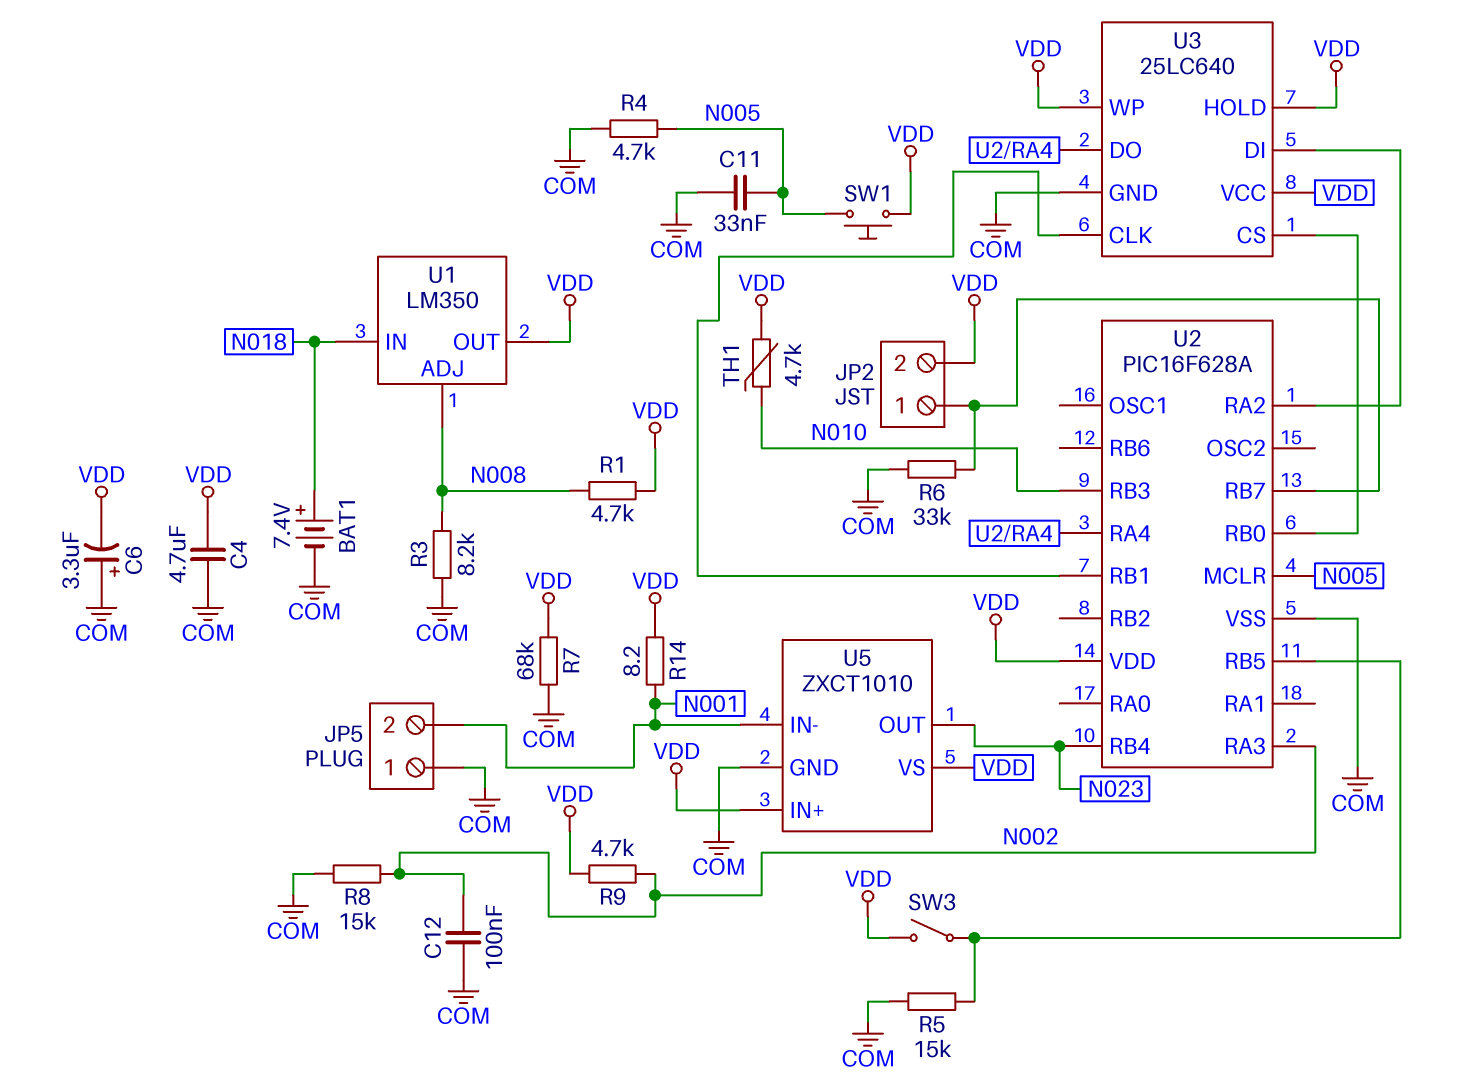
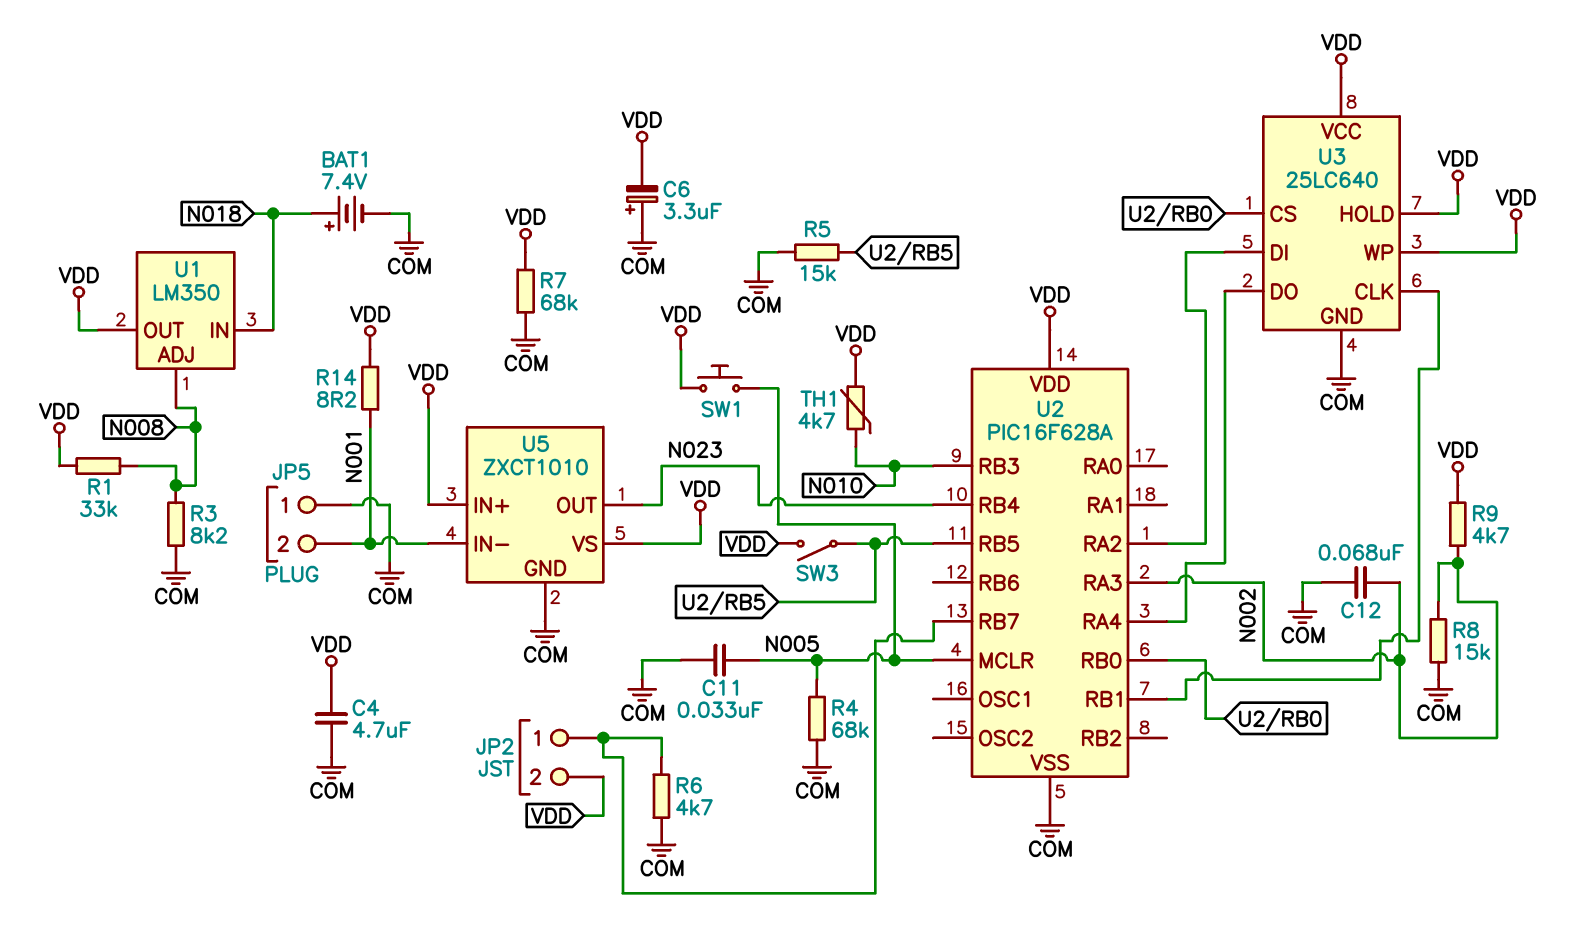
C12: 100nF (COM, N002) -> 68nF (COM, N002)
R1: 4.7k (N008, VDD) -> 33k (N008, VDD)
R4: 4.7k (COM, N005) -> 68k (COM, N005)
R6: 33k (COM, JP2/1) -> 4.7k (COM, JP2/1)

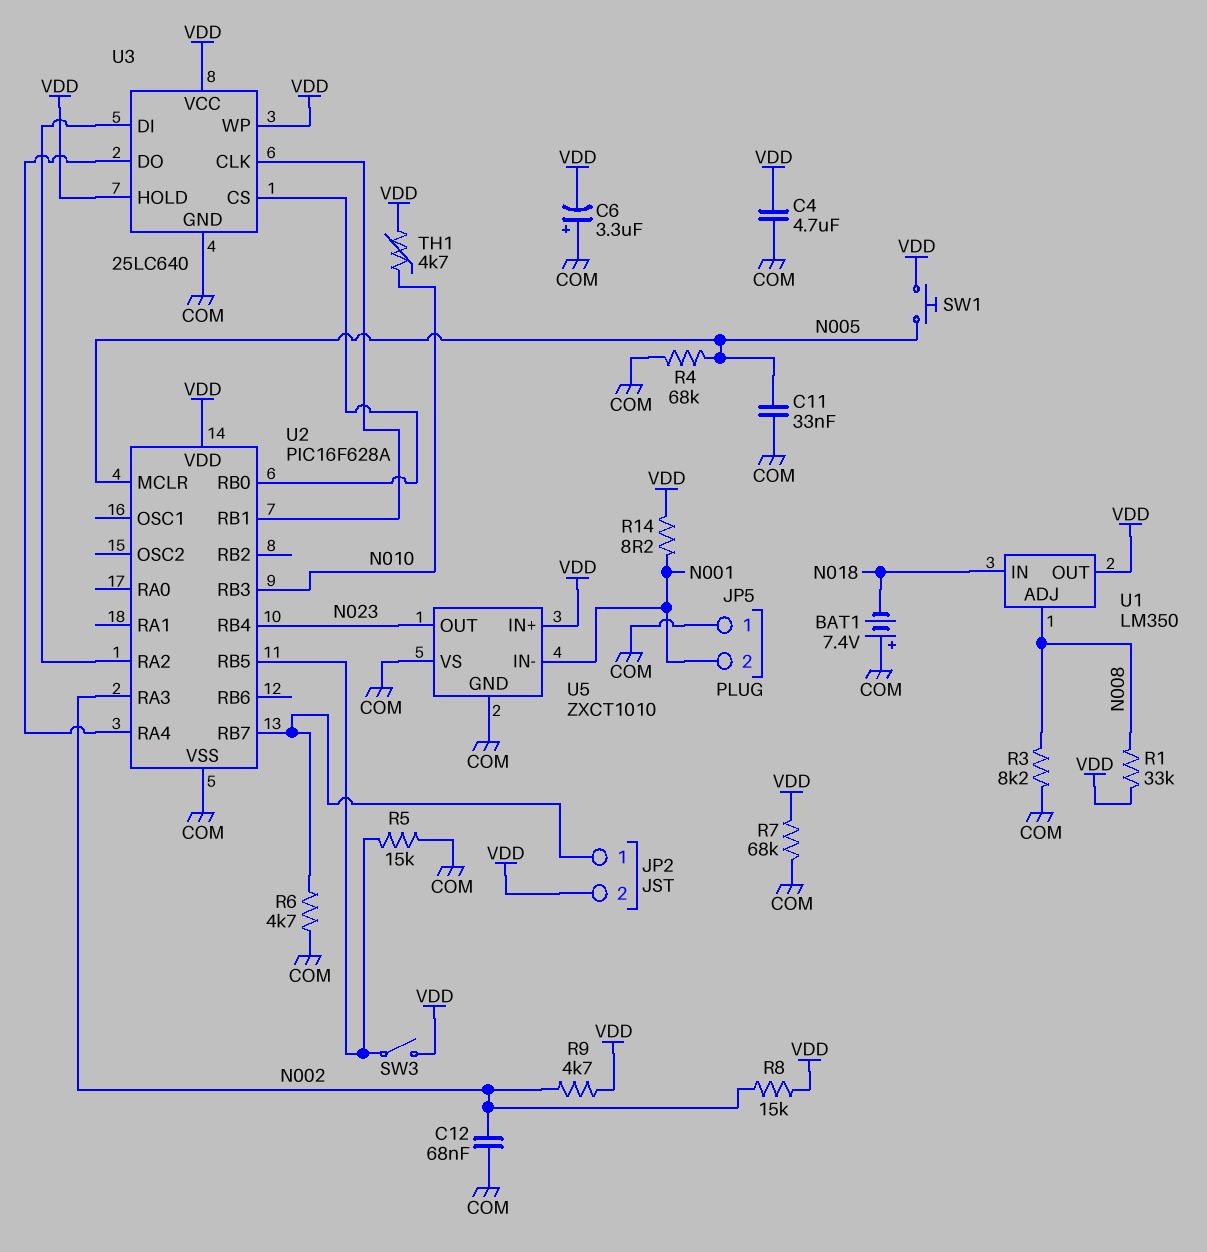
BAT1: 7.4V (plus N018, minus COM) -> 7.4V (plus COM, minus N018)
R8: 15k (COM, N002) -> 15k (N002, VDD)
U5 pin VS: VDD -> COM

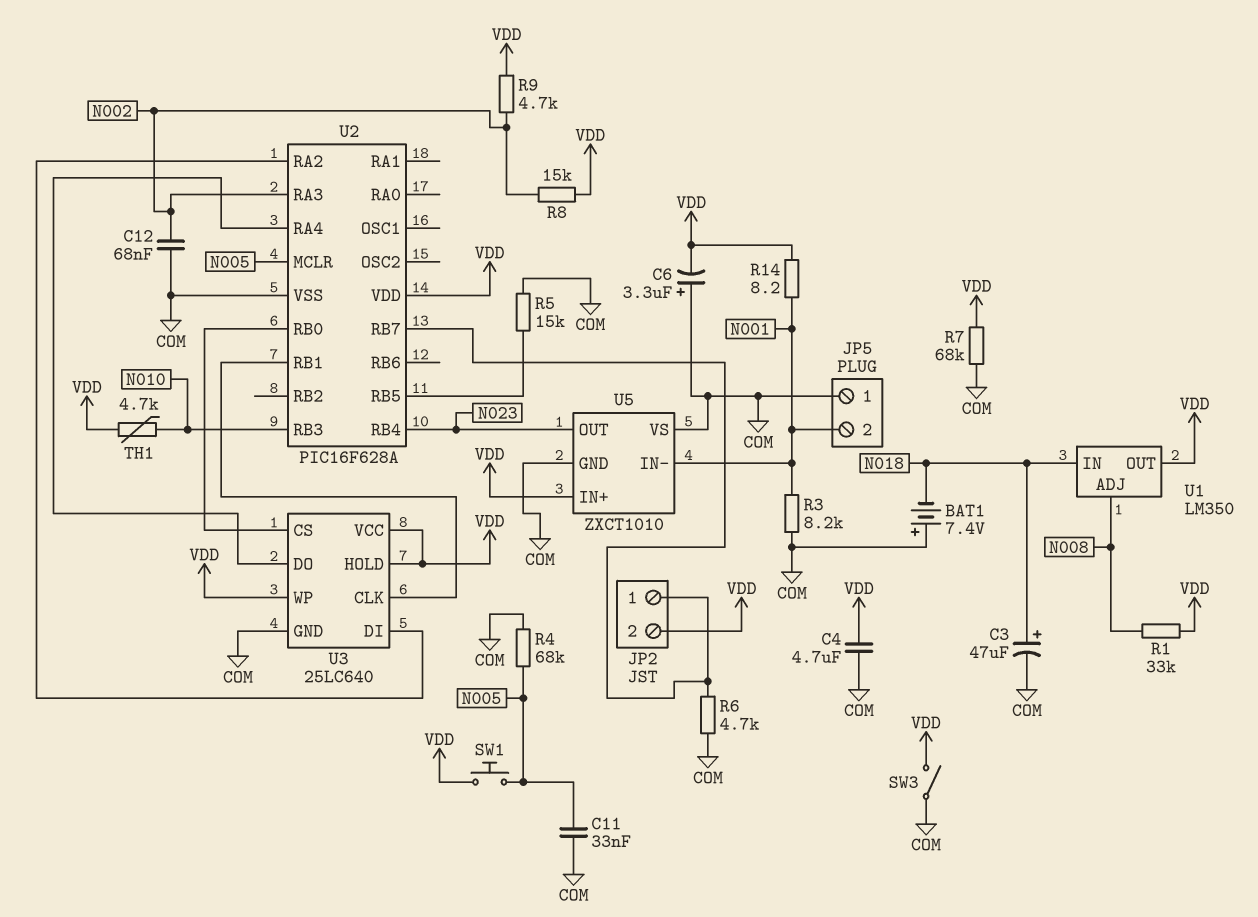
C3: none -> 47uF (plus N018, minus COM)
R3: 8.2k (COM, N008) -> 8.2k (COM, N001)
SW3: switch (U2/RB5, VDD) -> switch (COM, VDD)

